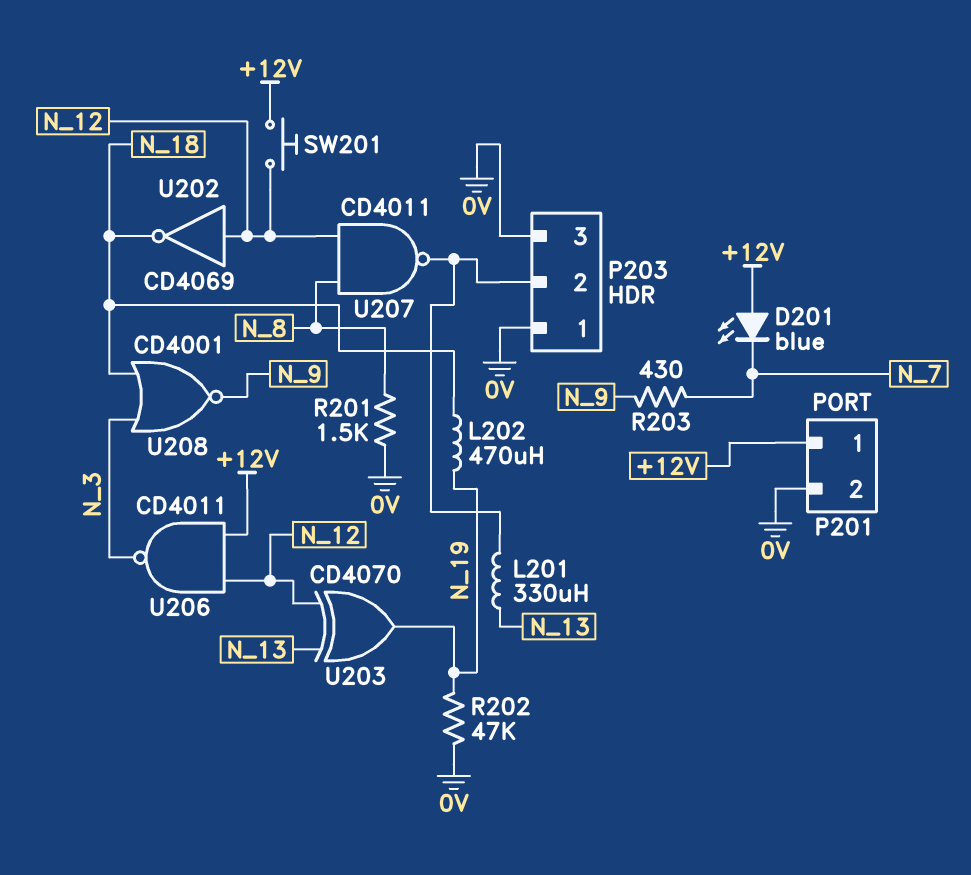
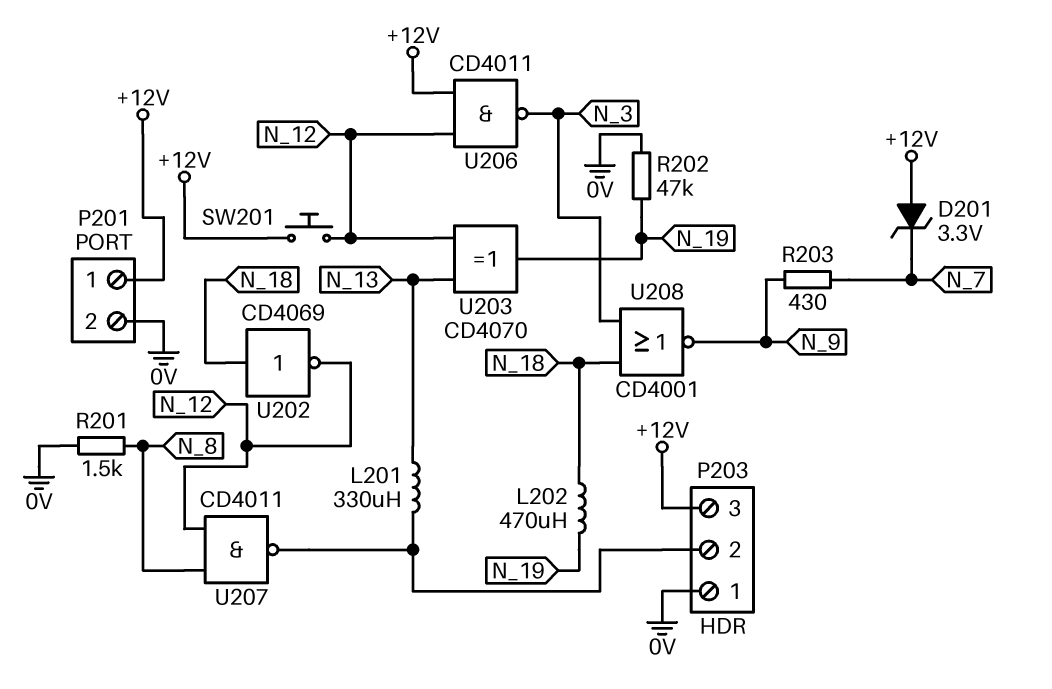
D201: LED blue (A +12V, K N_7) -> zener 3.3V (A +12V, K N_7)
P203 pin 3: 0V -> +12V
U202: NOT CD4069 (in N_12, out N_18) -> NOT CD4069 (in N_18, out N_12)

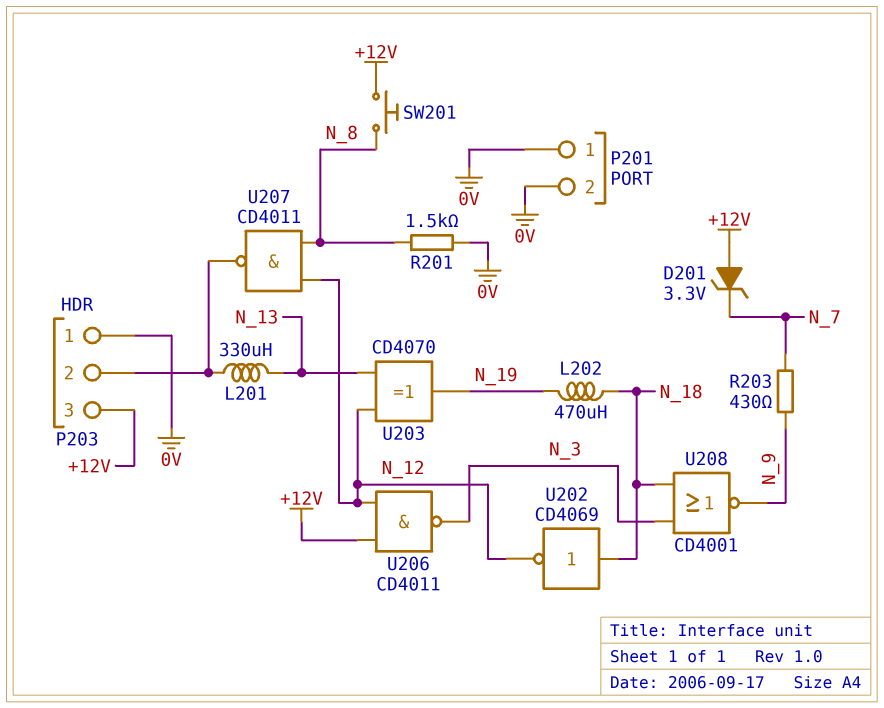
P201 pin 1: +12V -> 0V
R202: 47k (0V, N_19) -> none
SW201: button (+12V, N_12) -> button (+12V, N_8)

